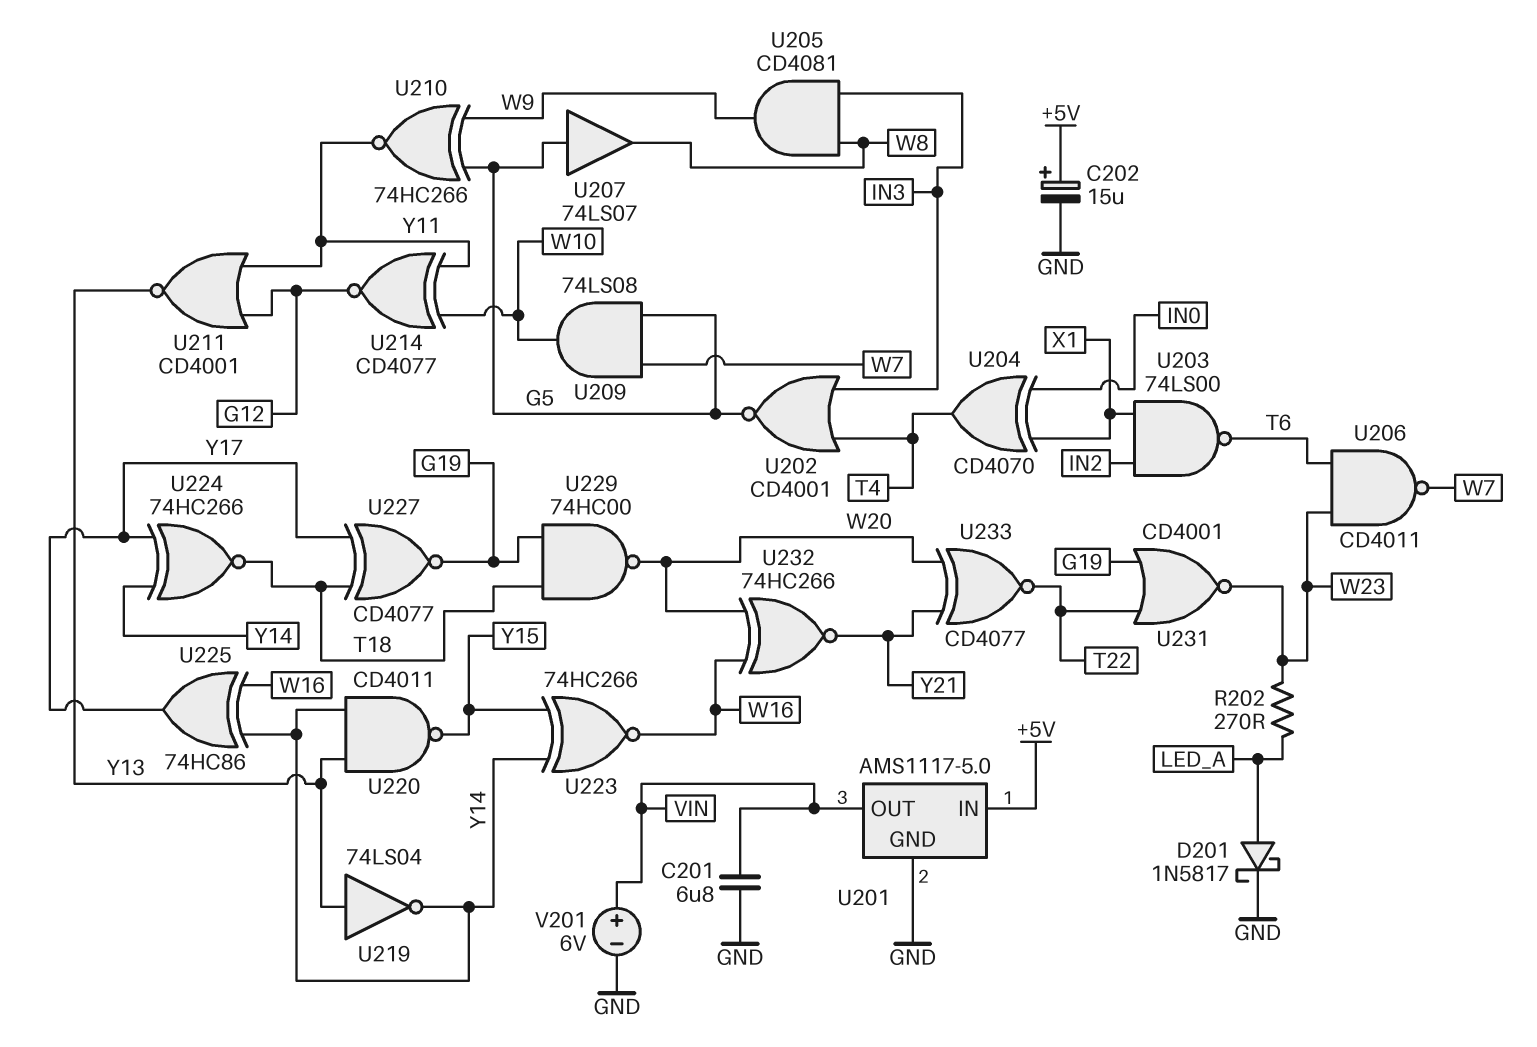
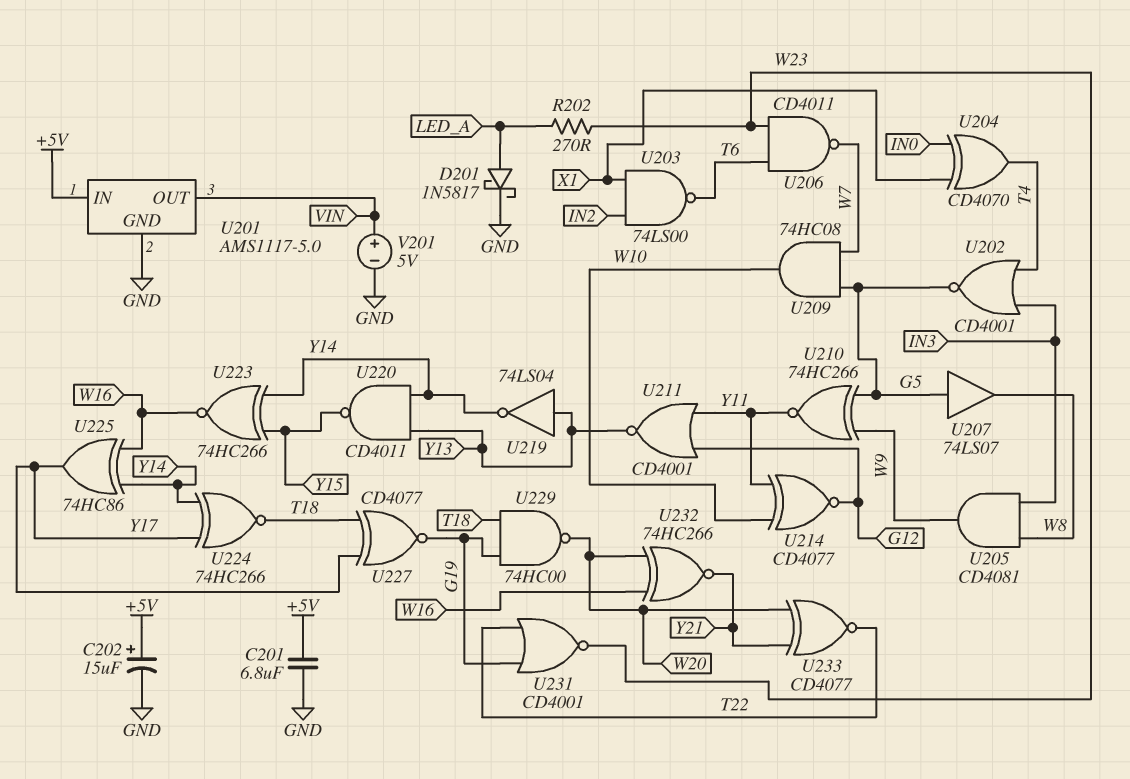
C201: 6.8uF (GND, VIN) -> 6.8uF (+5V, GND)
U209: AND 74LS08 (in G5, in W7, out W10) -> AND 74HC08 (in G5, in W7, out W10)
V201: 6V (plus VIN, minus GND) -> 5V (plus VIN, minus GND)

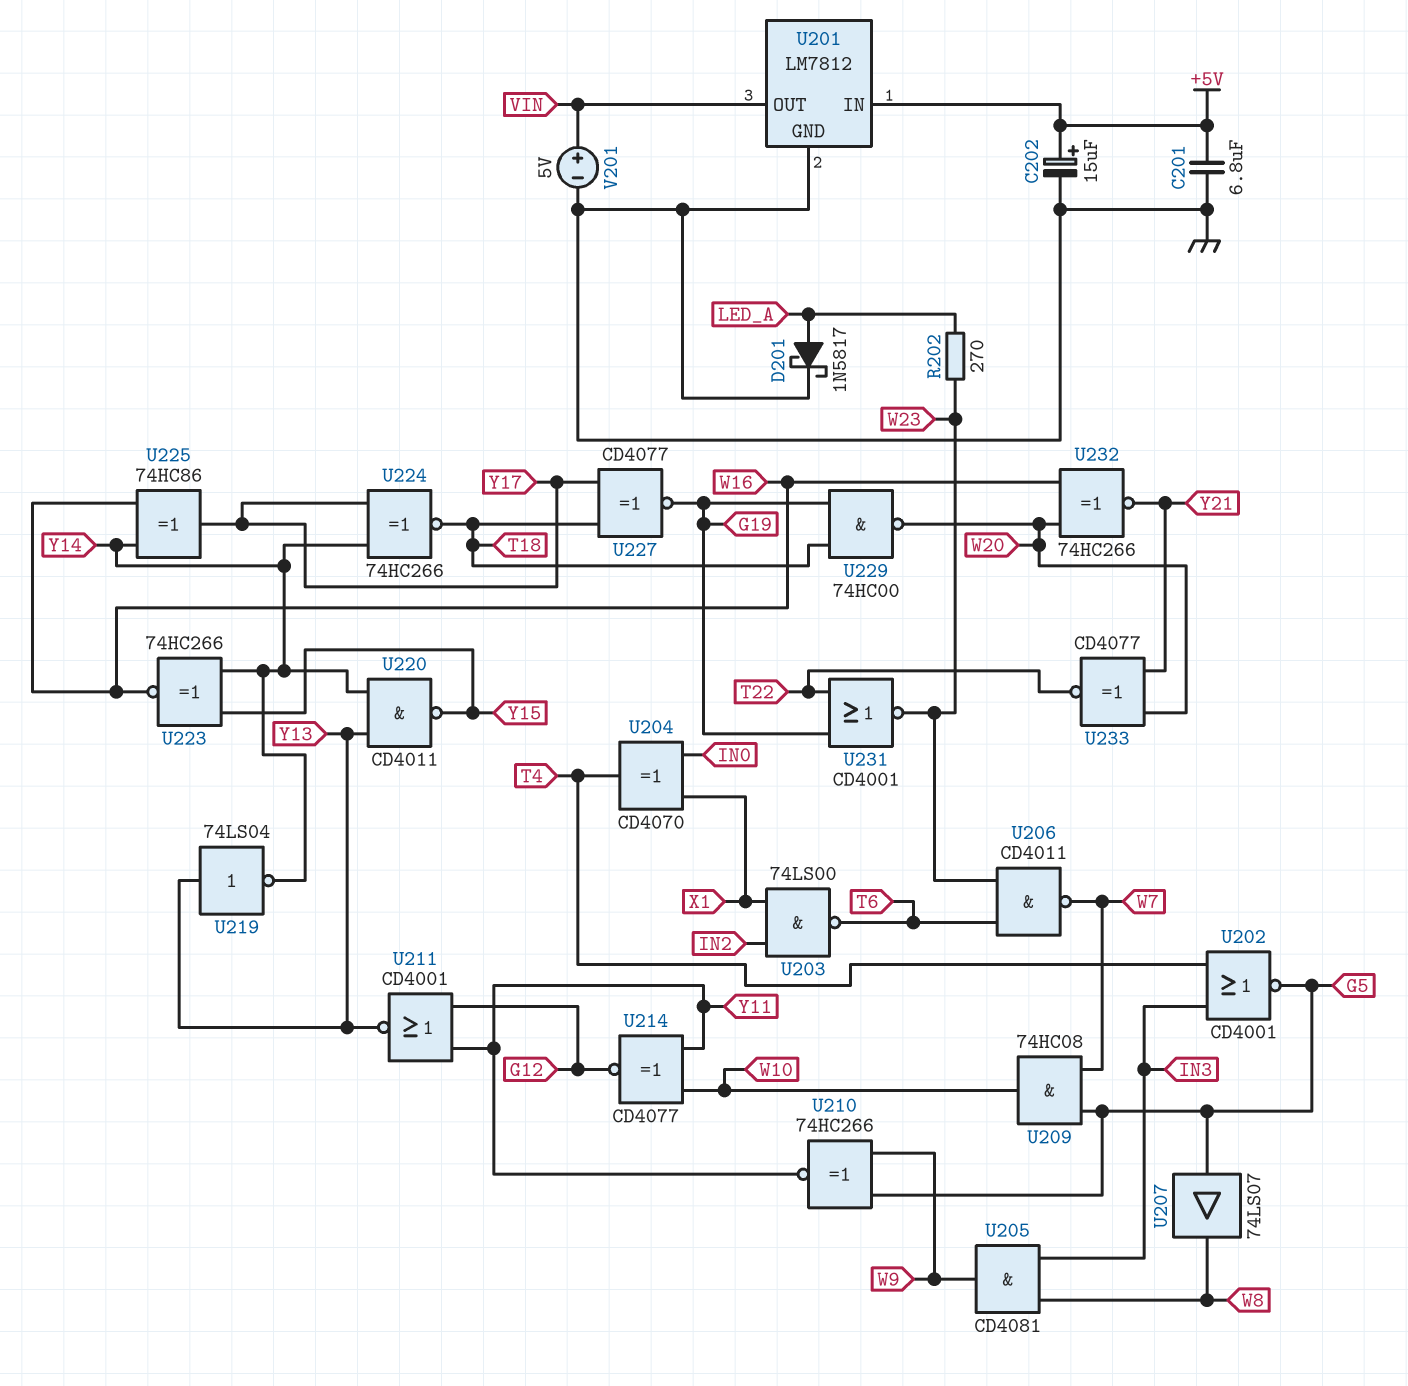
U201: AMS1117-5.0 -> LM7812

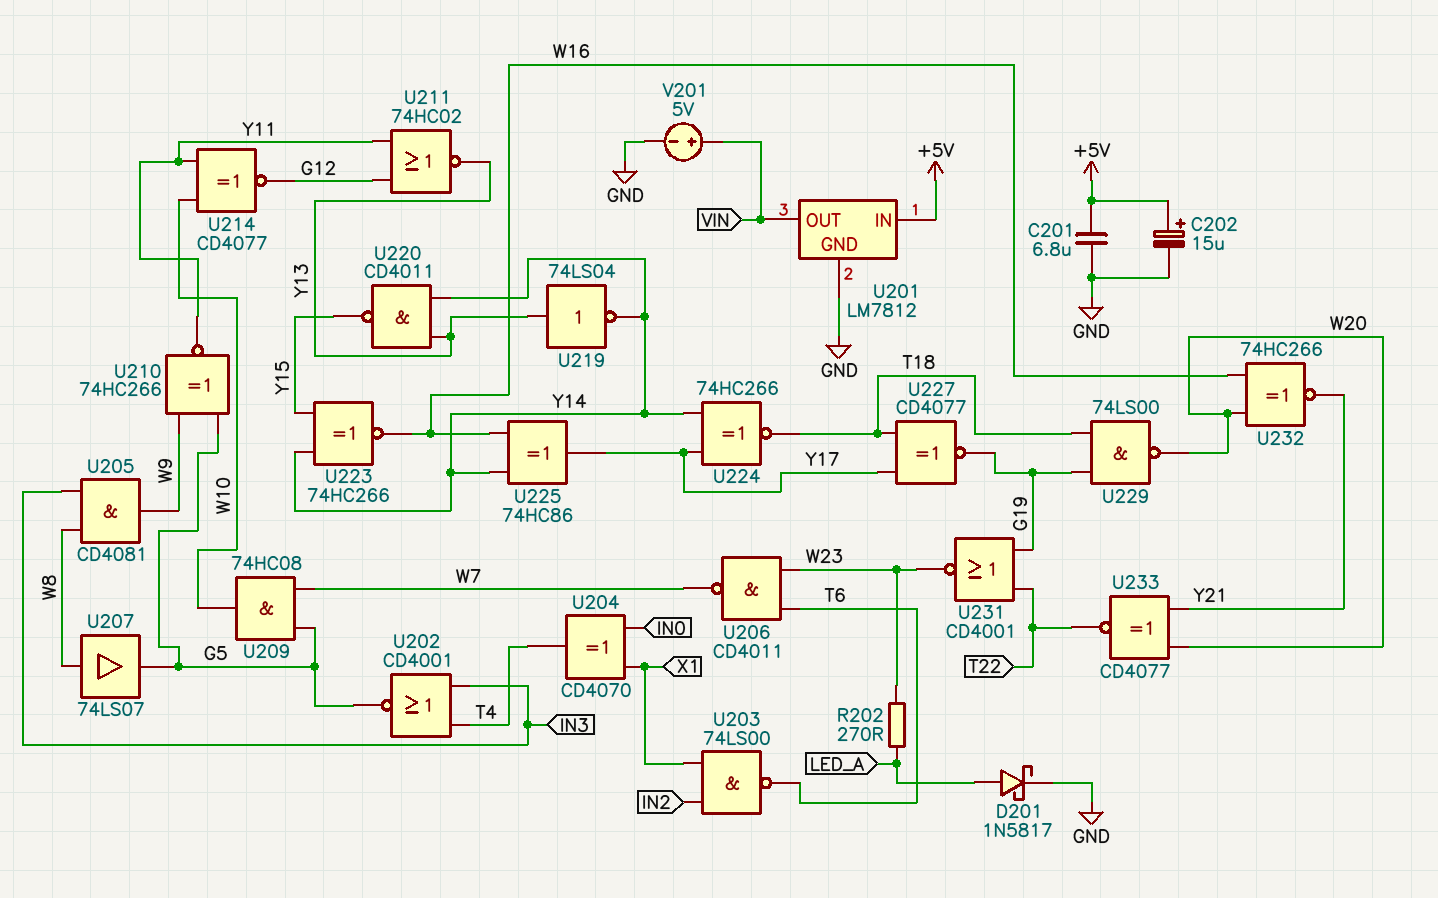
U207: buffer 74LS07 (in G5, out W8) -> buffer 74LS07 (in W8, out G5)
U211: NOR CD4001 (in G12, in Y11, out Y13) -> NOR 74HC02 (in G12, in Y11, out Y13)
U229: NAND 74HC00 (in G19, in T18, out W20) -> NAND 74LS00 (in G19, in T18, out W20)

